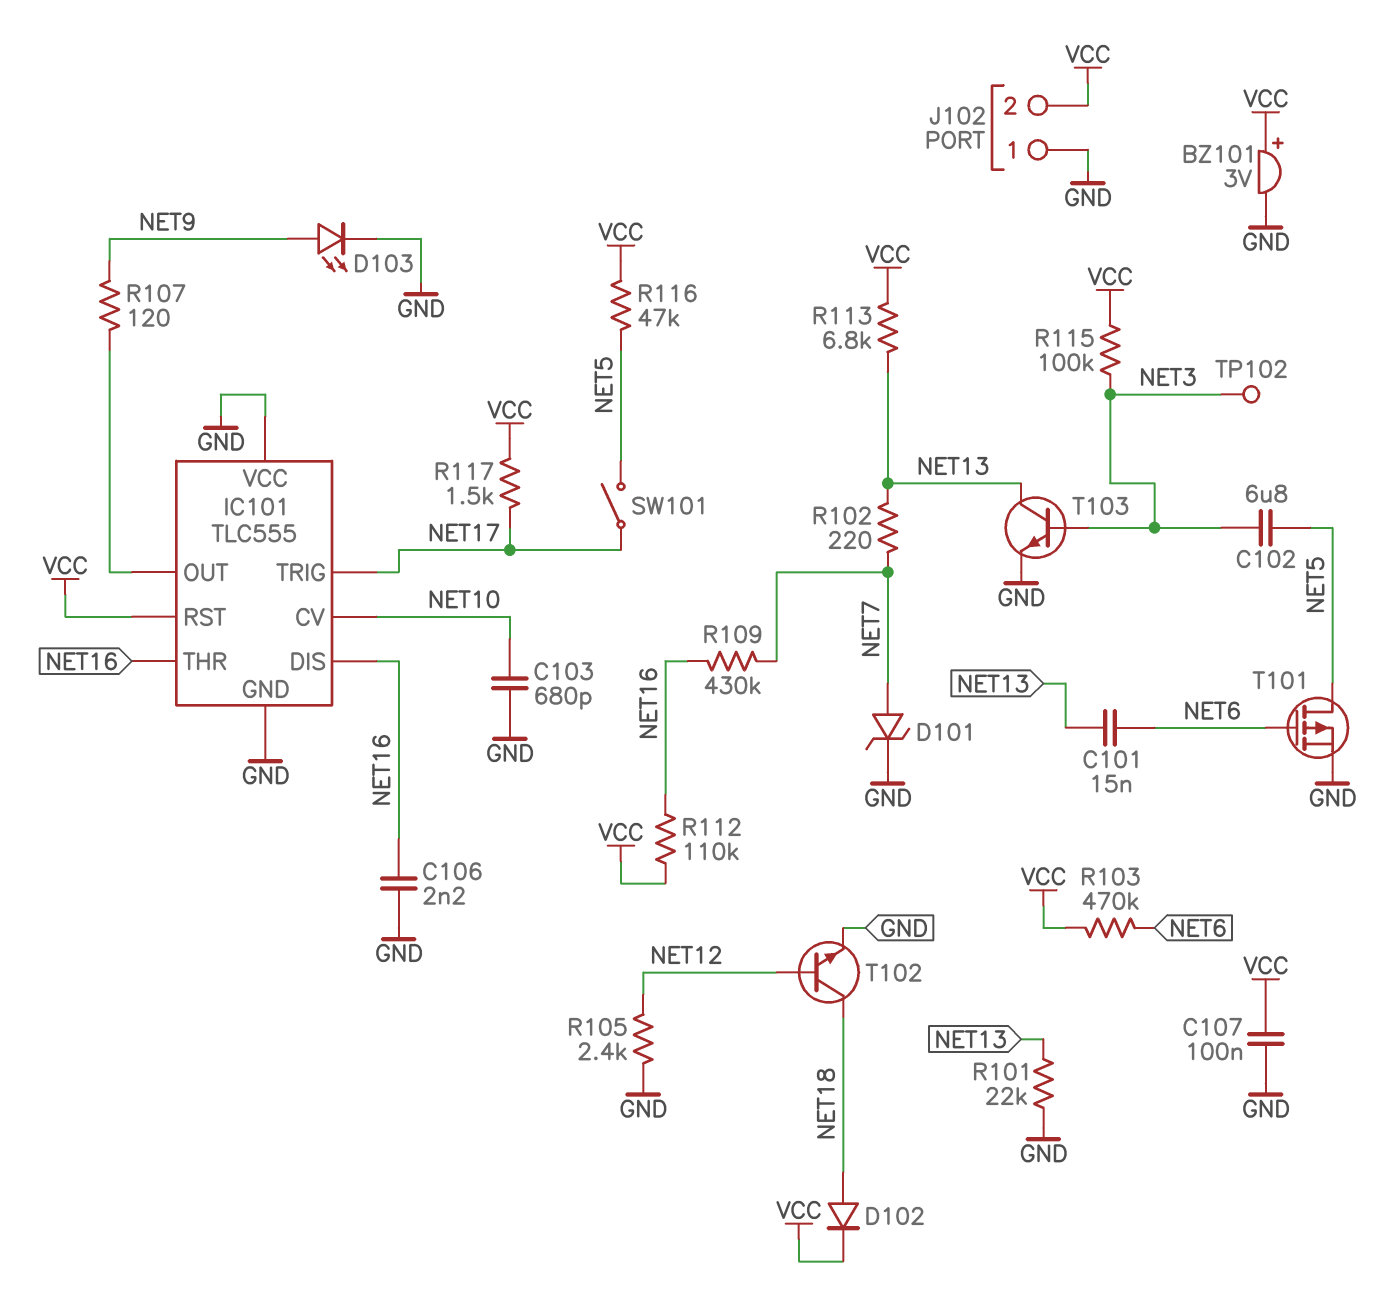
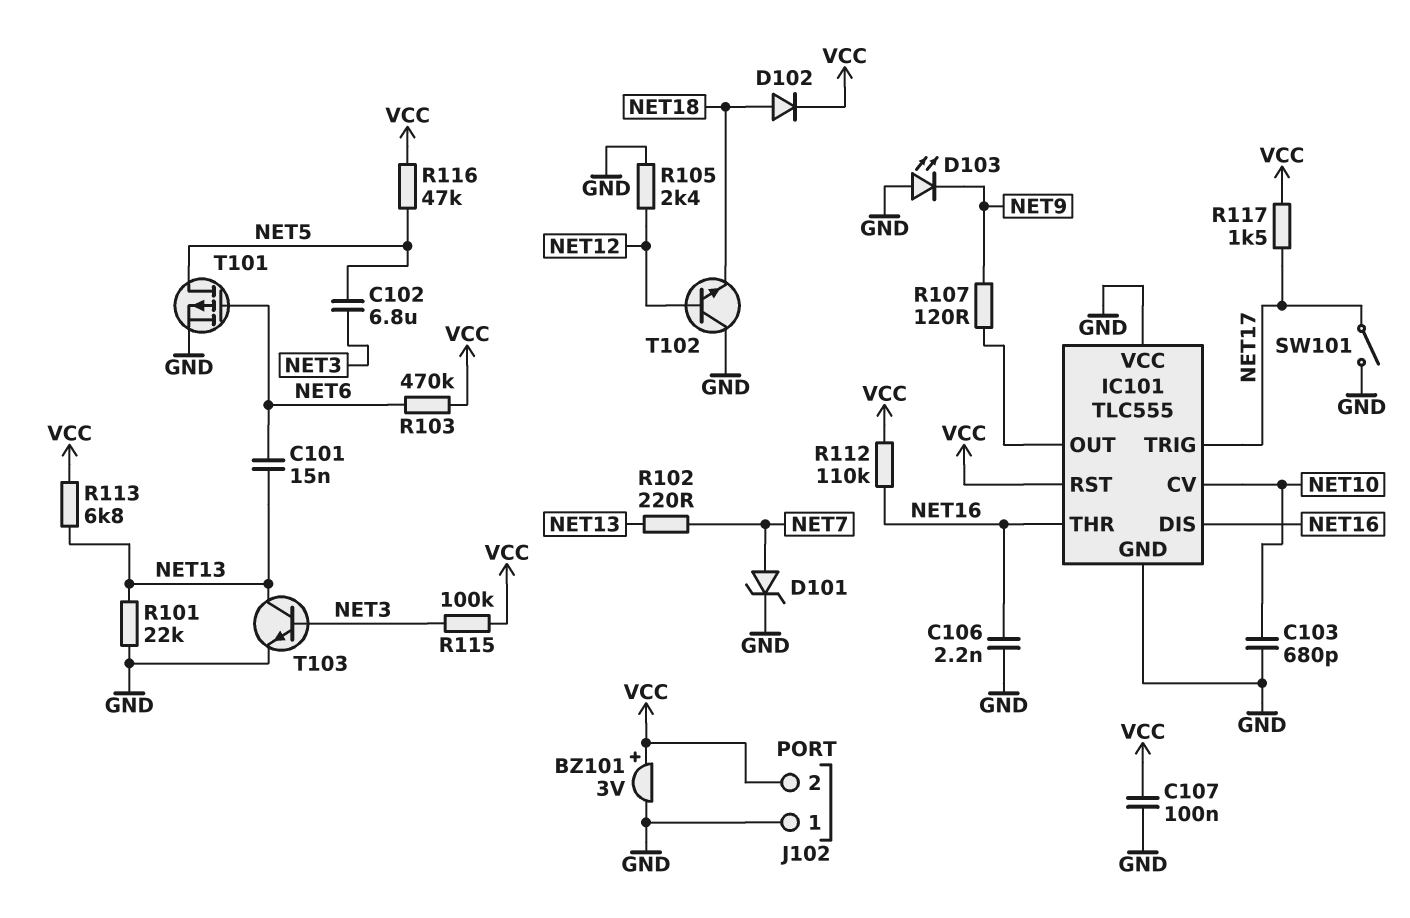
D103: LED (A NET9, K GND) -> LED (A GND, K NET9)
R109: 430k (NET7, NET16) -> none
SW101: switch (NET5, NET17) -> switch (GND, NET17)
T102: NPN (B NET12, C NET18, E GND) -> NPN (B NET12, C GND, E NET18)
TP102: test point (NET3) -> none

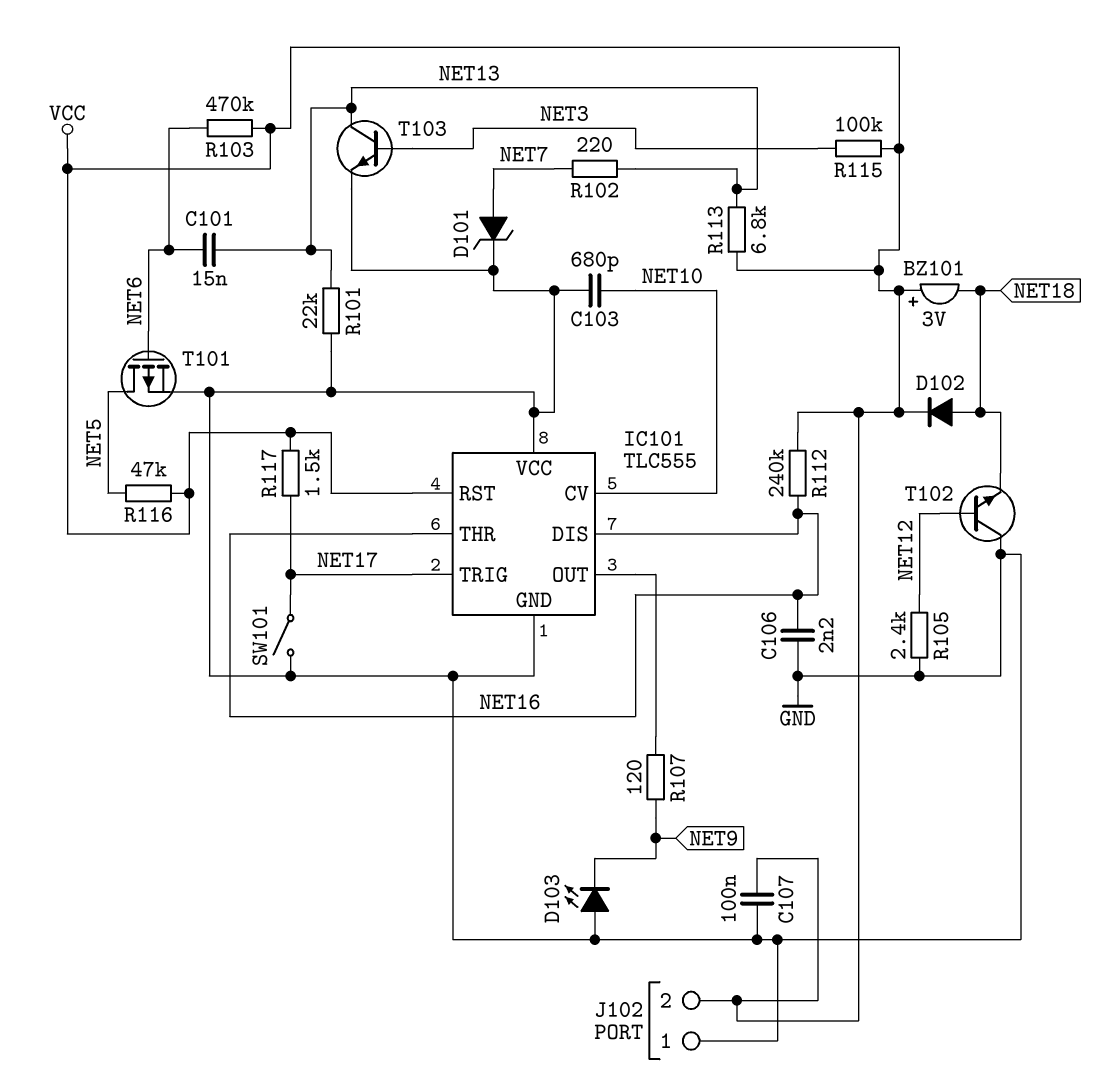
BZ101: buzzer 3V (plus VCC, minus GND) -> buzzer 3V (plus VCC, minus NET18)
C102: 6.8uF (NET3, NET5) -> none
R112: 110k (NET16, VCC) -> 240k (NET16, VCC)

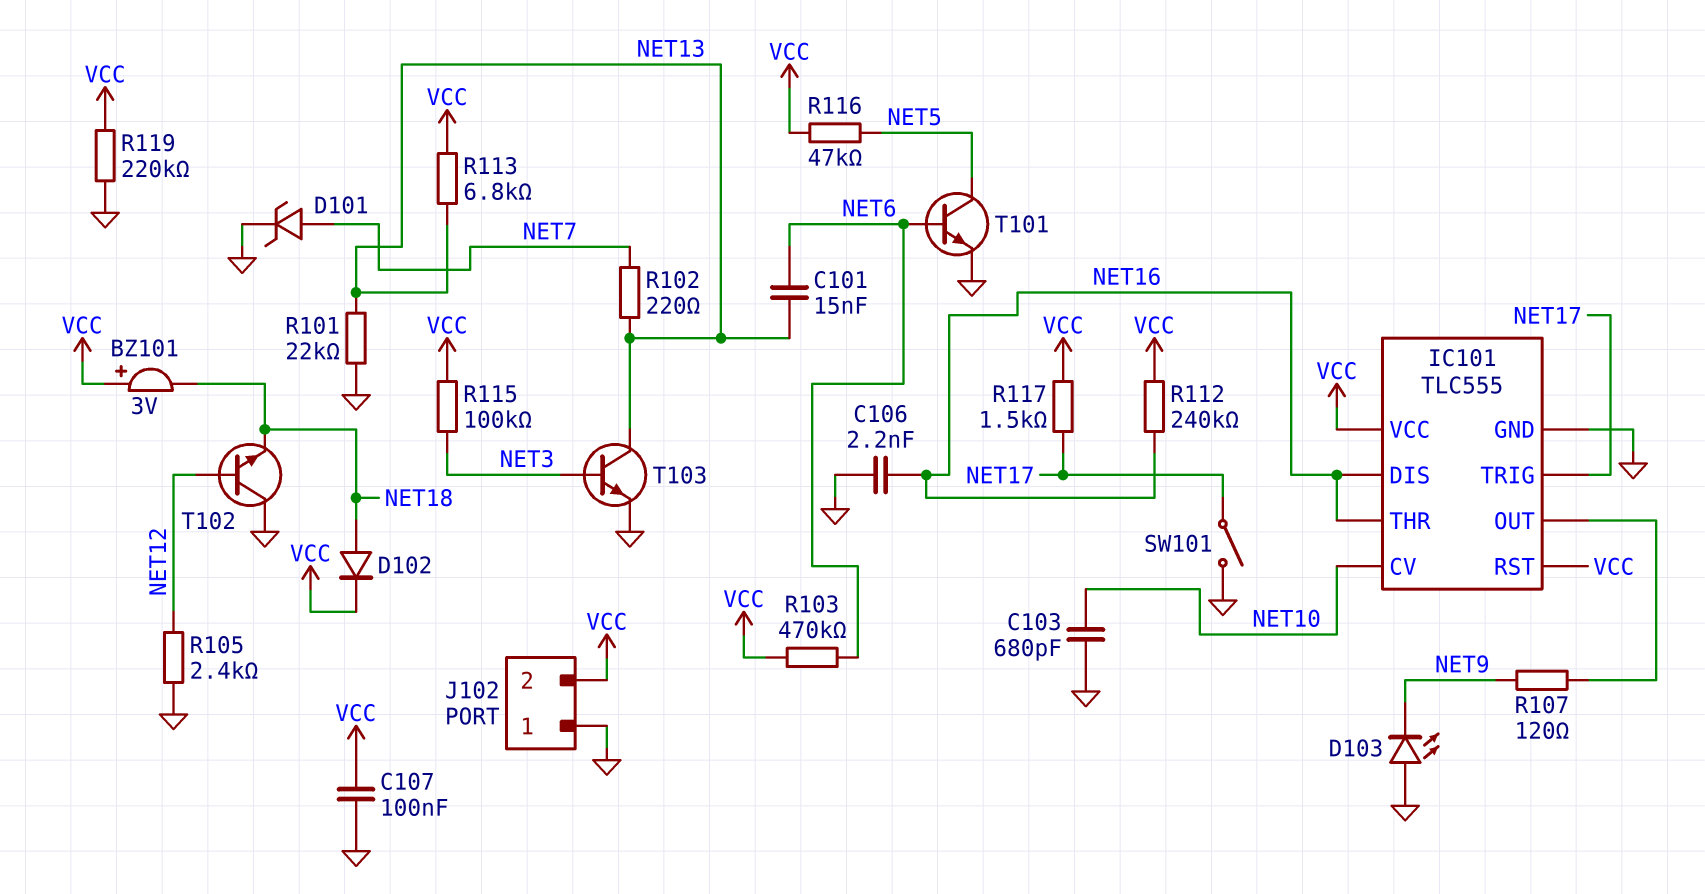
IC101 pin VCC: GND -> VCC
R119: none -> 220k (GND, VCC)
T101: PMOS (G NET6, D NET5, S GND) -> NPN (B NET6, C NET5, E GND)

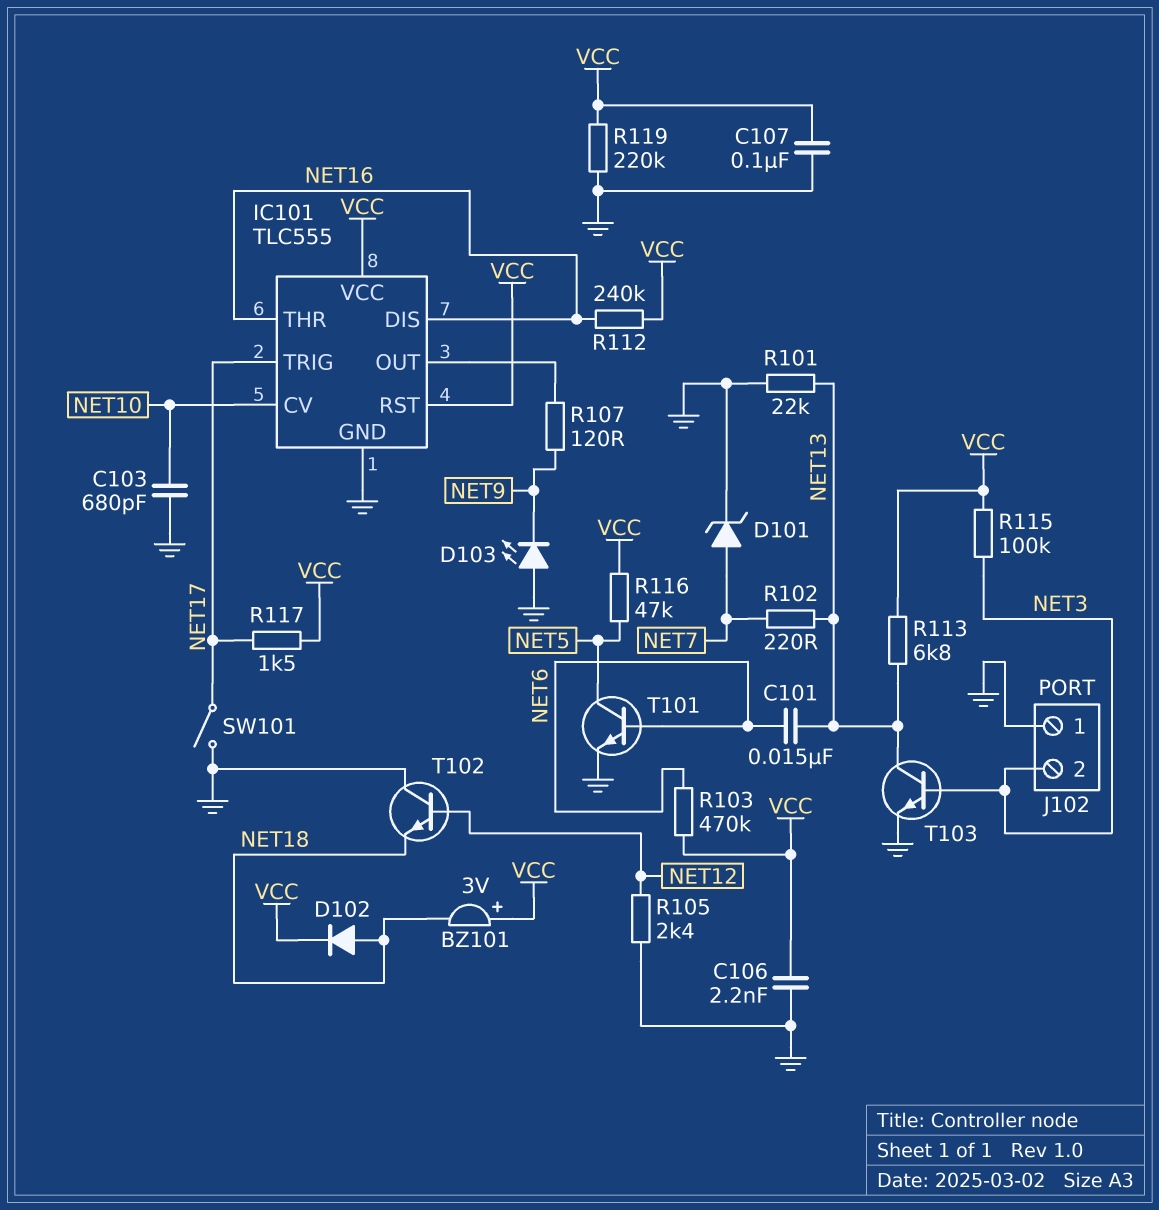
C106: 2.2nF (GND, NET16) -> 2.2nF (GND, VCC)
J102 pin 2: VCC -> NET3

